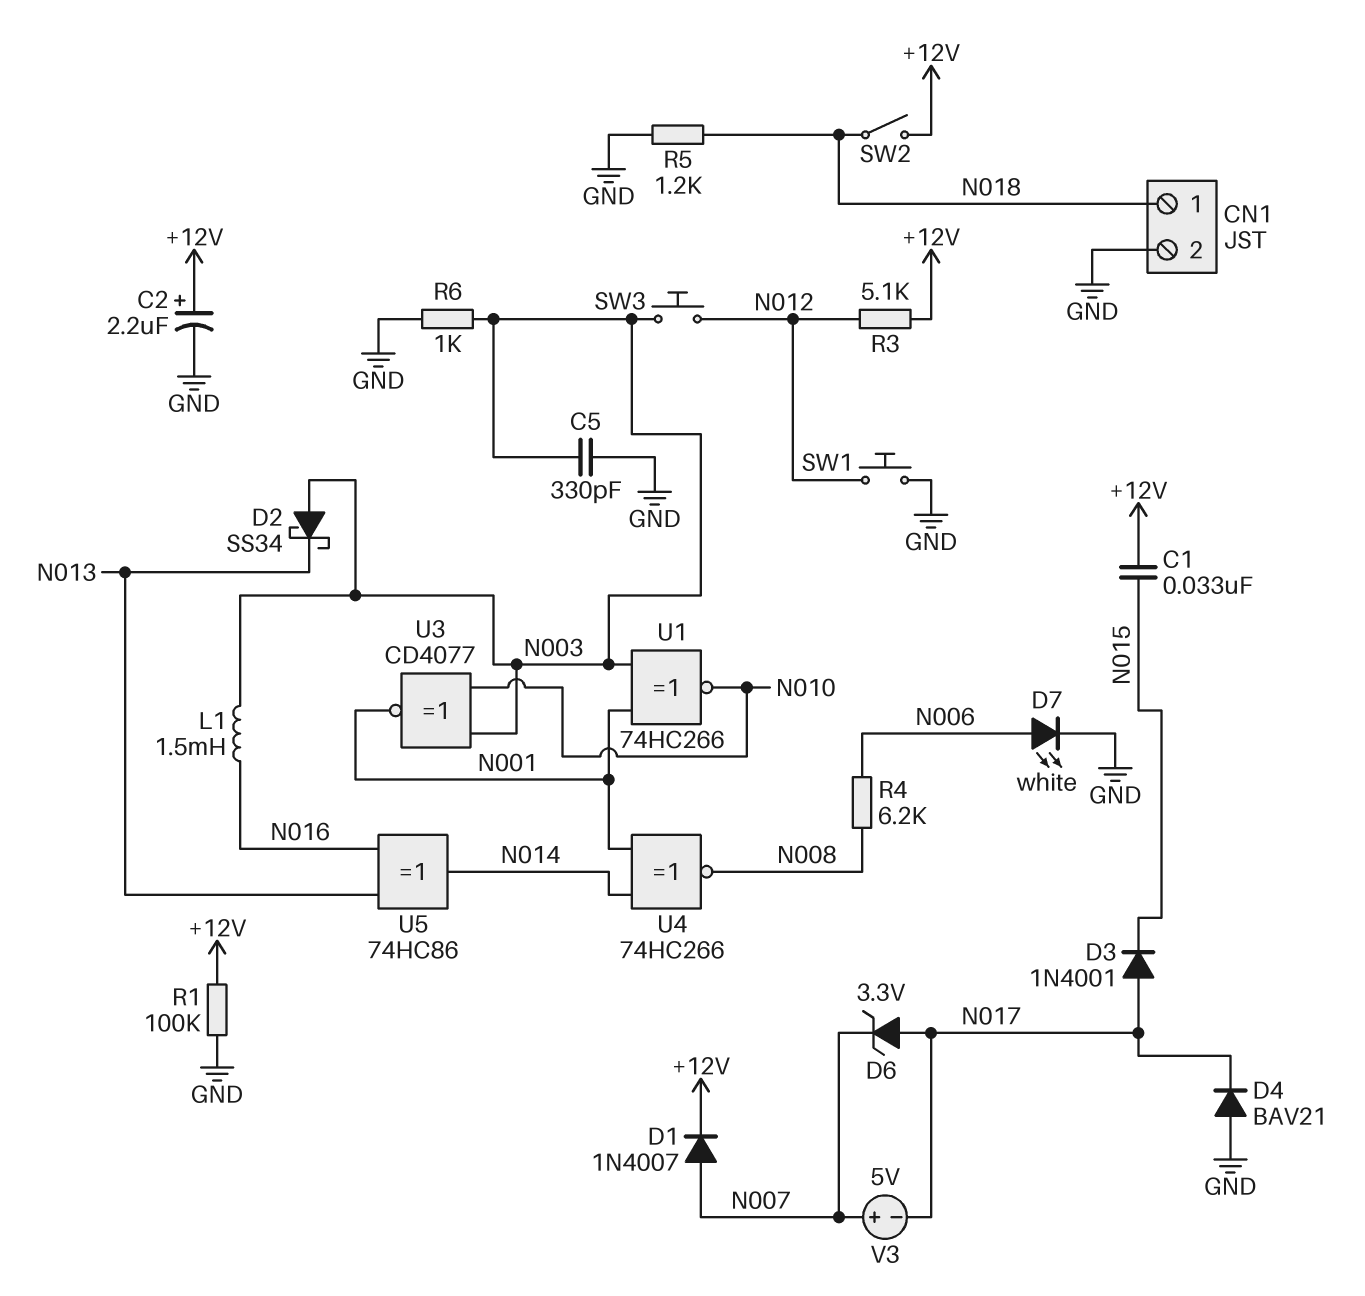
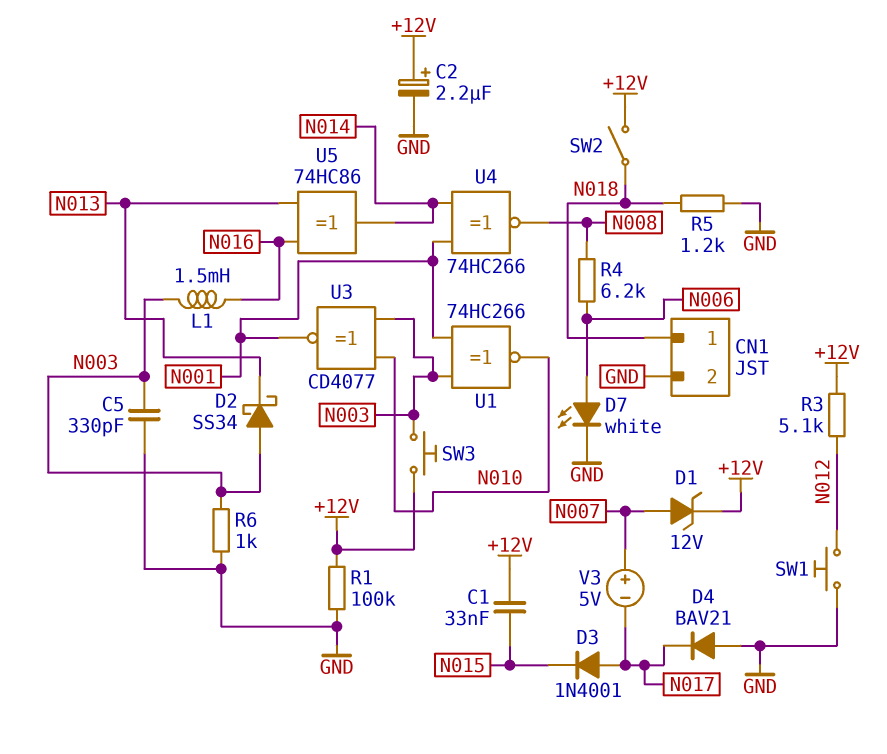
D1: diode 1N4007 (A N007, K +12V) -> zener 12V (A N007, K +12V)
D6: zener 3.3V (A N017, K N007) -> none
SW3: button (N003, N012) -> button (+12V, N003)

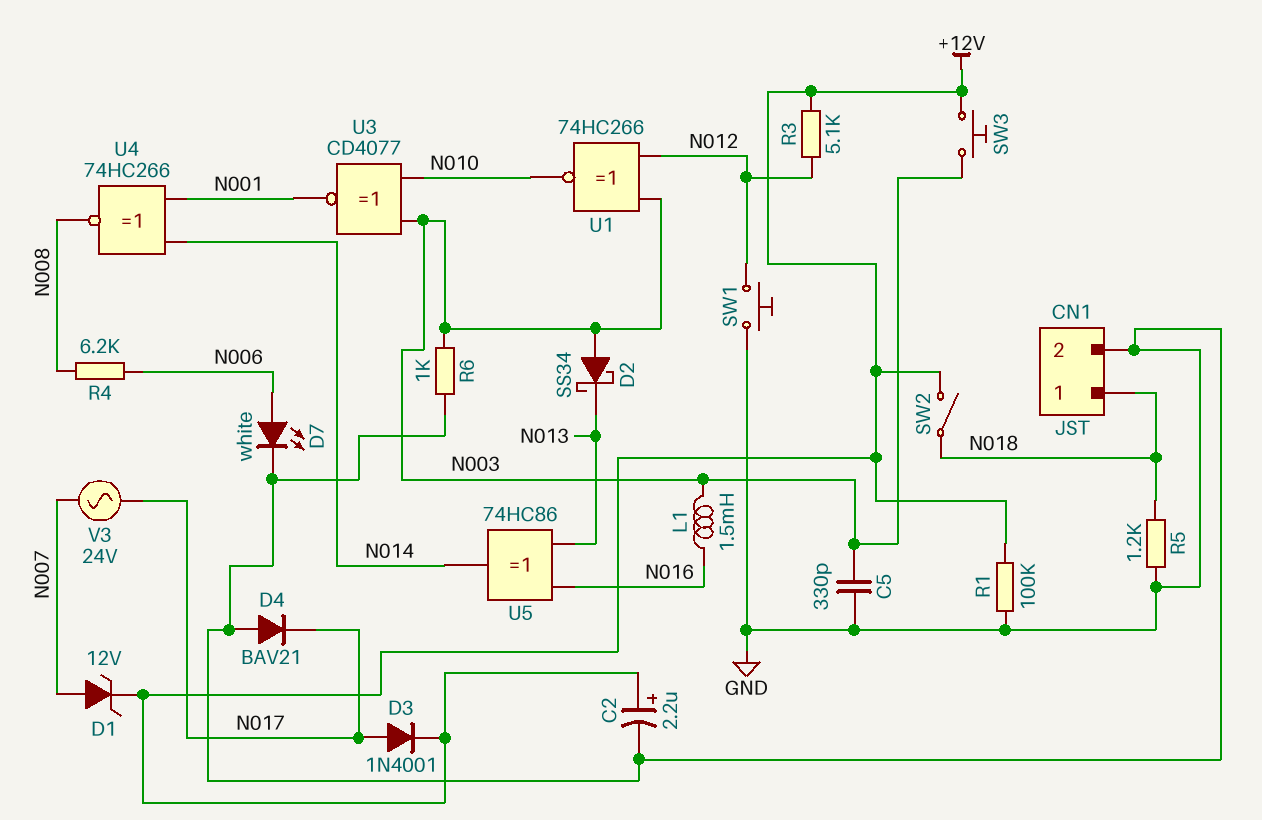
C1: 33nF (+12V, N015) -> none
D3: diode 1N4001 (A N017, K N015) -> diode 1N4001 (A N017, K +12V)
U1: XNOR 74HC266 (in N001, in N003, out N010) -> XNOR 74HC266 (in N003, in N012, out N010)
V3: 5V (plus N007, minus N017) -> AC 24V (N007, N017)

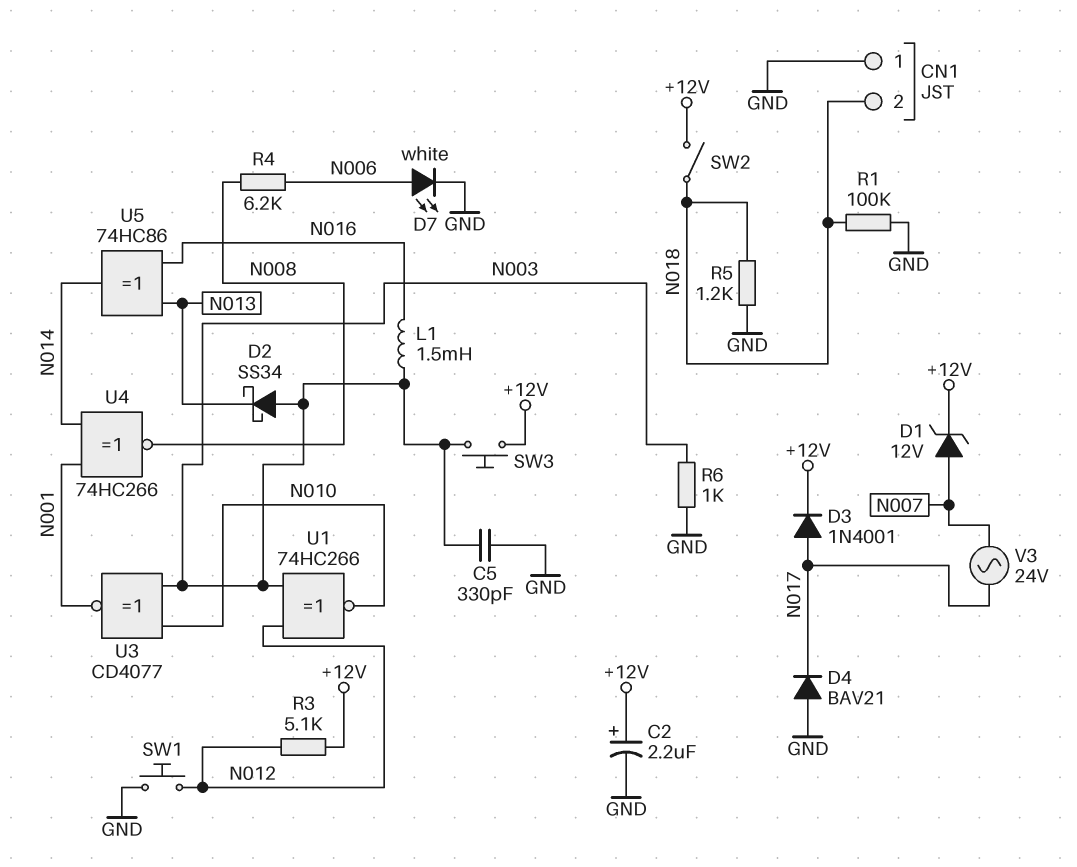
CN1 pin 1: N018 -> GND
CN1 pin 2: GND -> N018
R1: 100k (+12V, GND) -> 100k (GND, N018)

